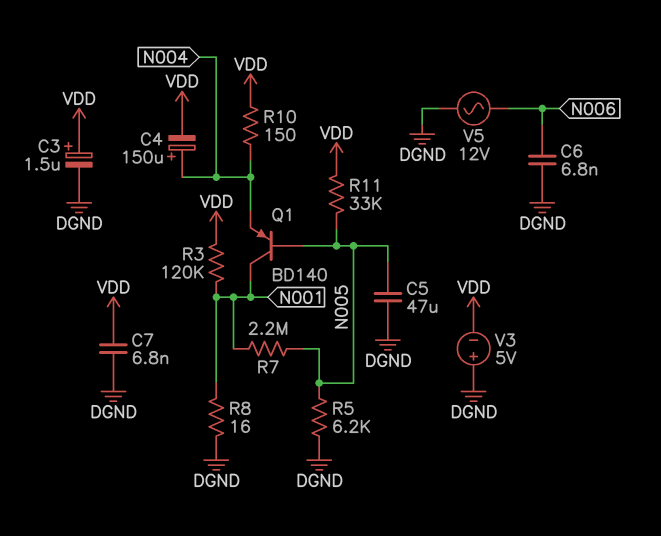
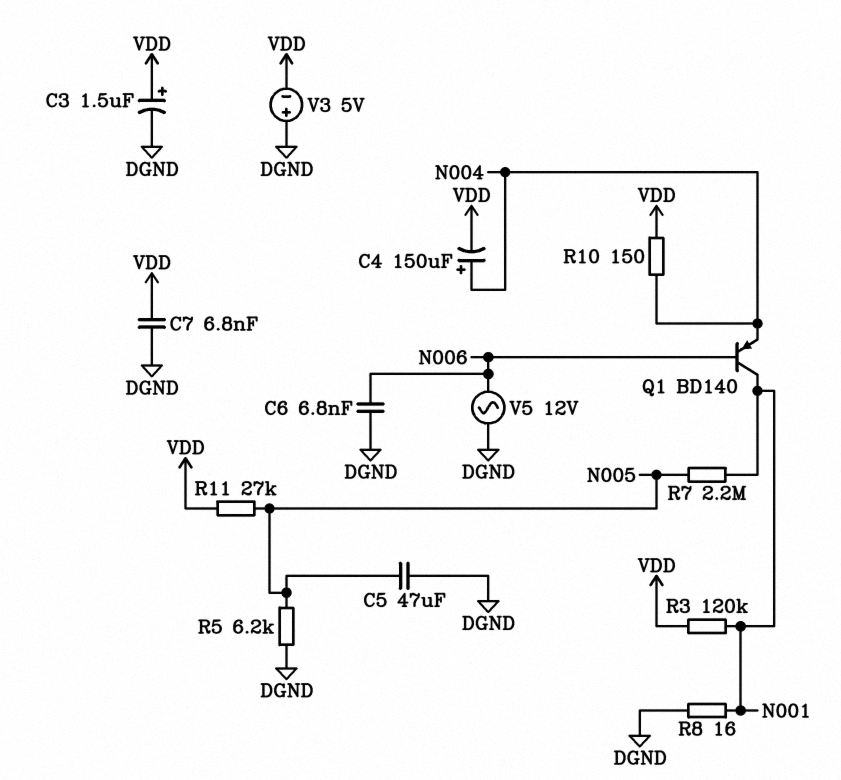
Q1: PNP BD140 (B N005, C N001, E N004) -> PNP BD140 (B N006, C N001, E N004)
R11: 33k (N005, VDD) -> 27k (N005, VDD)

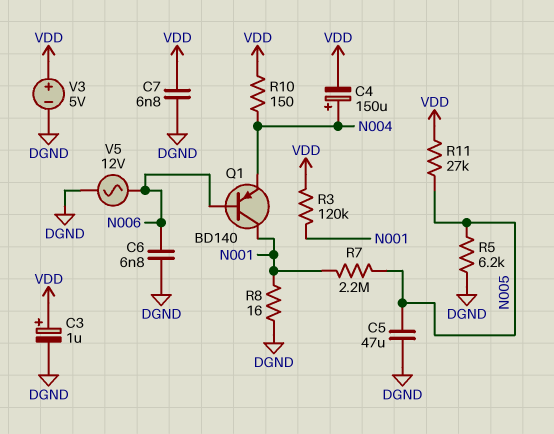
C3: 1.5uF (plus VDD, minus DGND) -> 1uF (plus VDD, minus DGND)
V3: 5V (plus DGND, minus VDD) -> 5V (plus VDD, minus DGND)

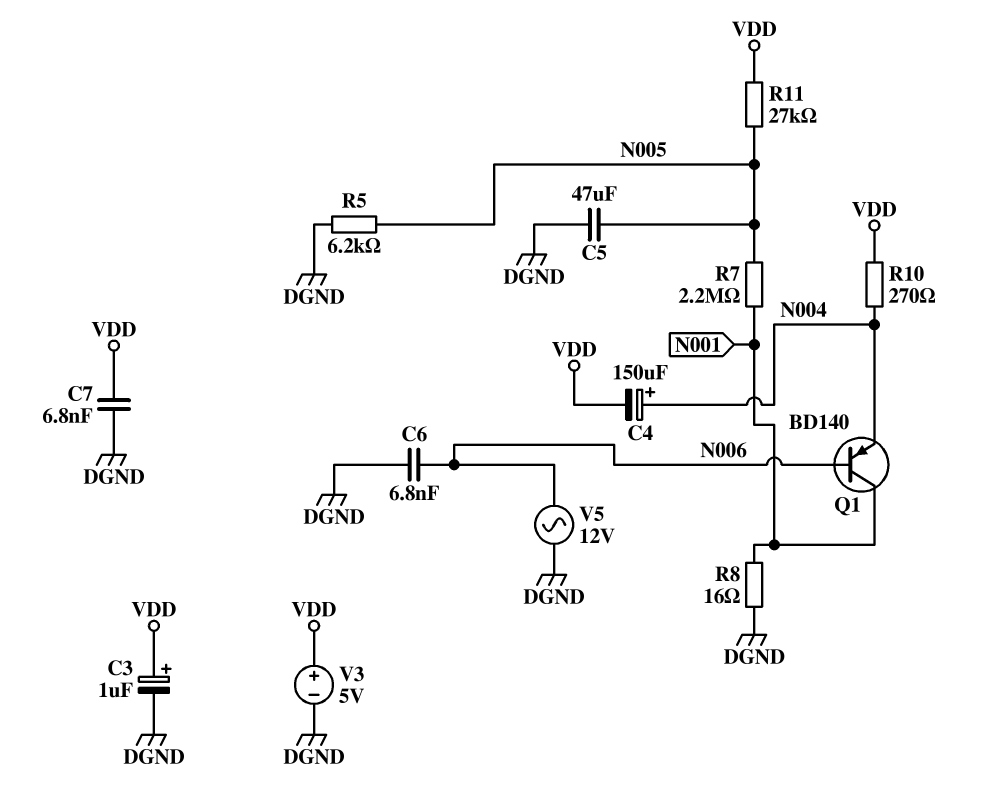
R3: 120k (N001, VDD) -> none
R10: 150 (N004, VDD) -> 270 (N004, VDD)

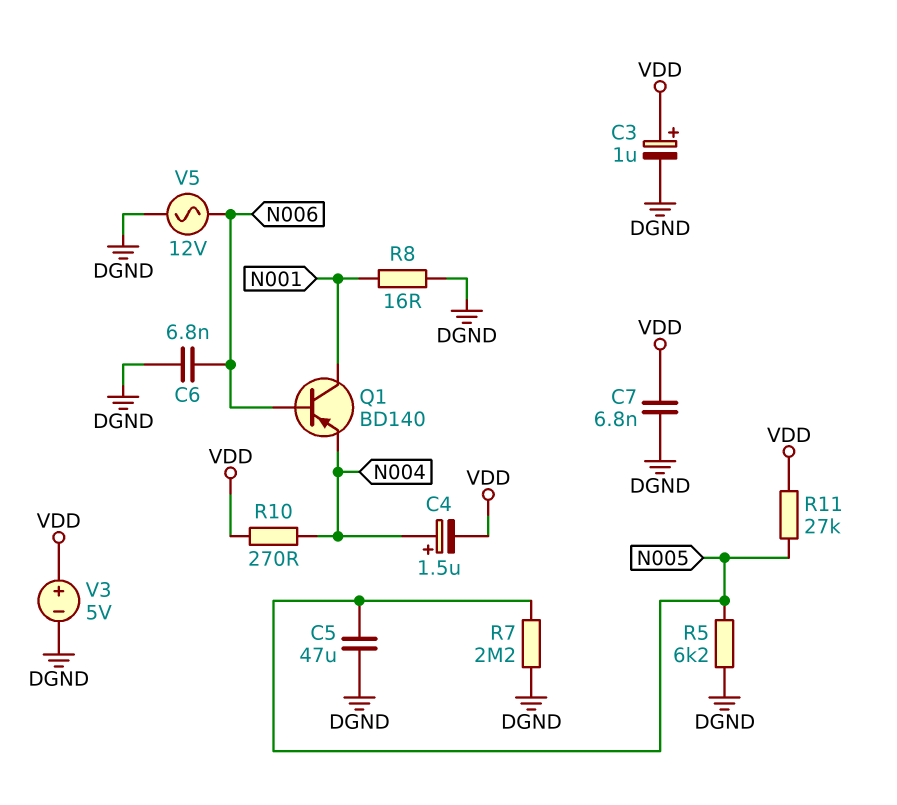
C4: 150uF (plus N004, minus VDD) -> 1.5uF (plus N004, minus VDD)
R7: 2.2M (N001, N005) -> 2.2M (DGND, N005)

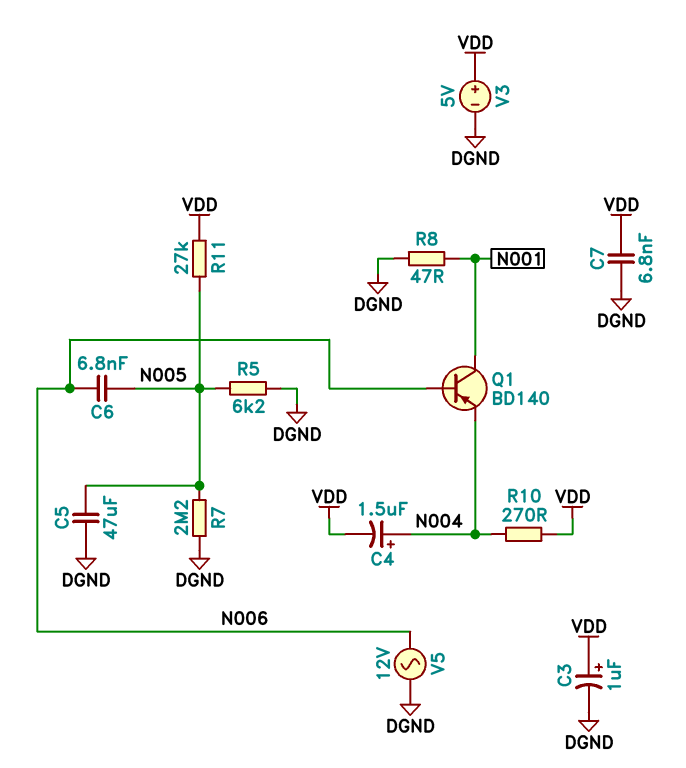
C6: 6.8nF (DGND, N006) -> 6.8nF (N005, N006)
R8: 16 (DGND, N001) -> 47 (DGND, N001)

